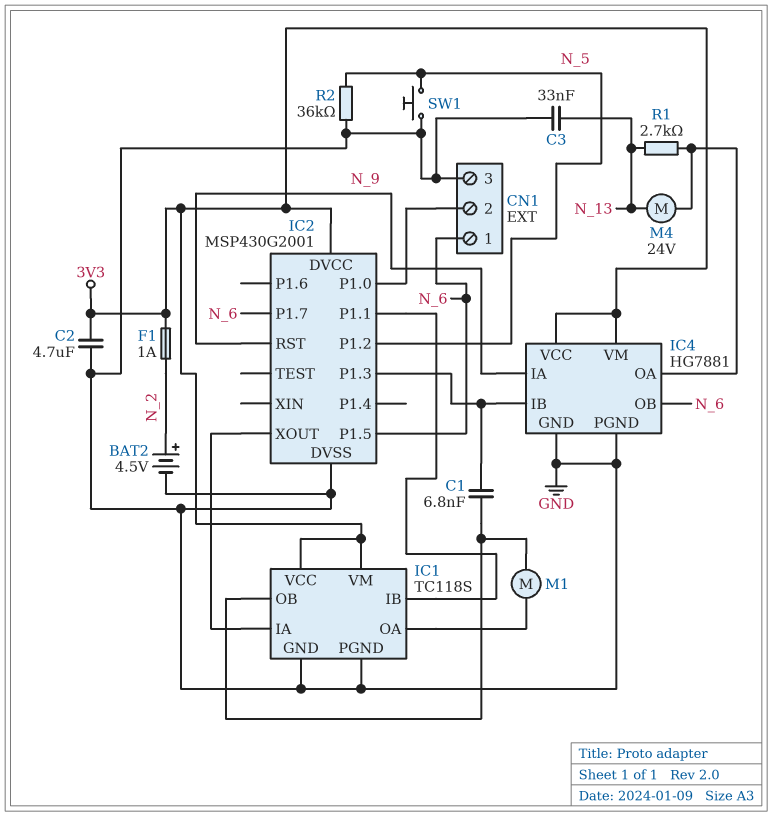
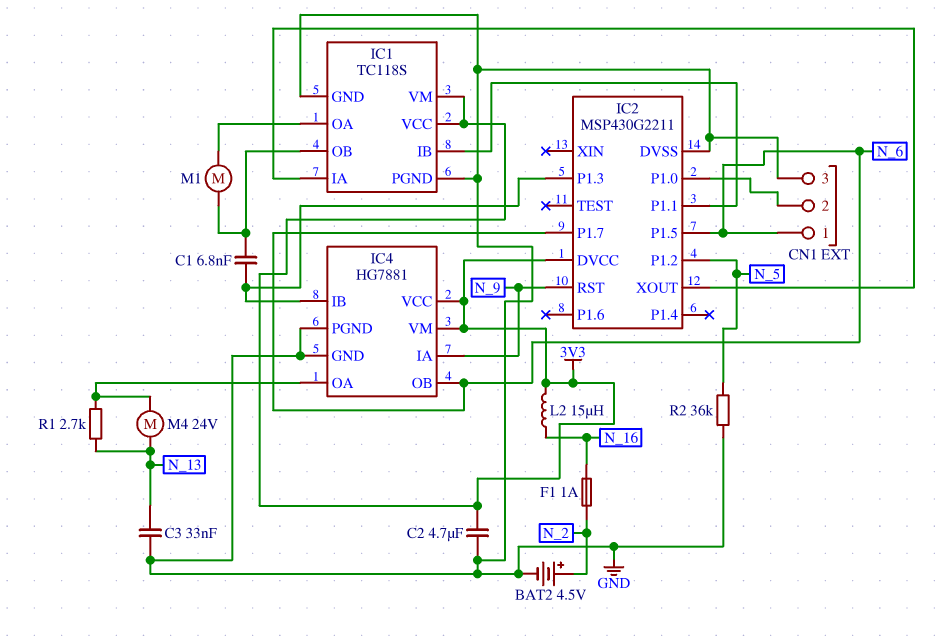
F1: 1A (3V3, N_2) -> 1A (N_2, N_16)
IC2: MSP430G2001 -> MSP430G2211
L2: none -> 15uH (3V3, N_16)
SW1: button (GND, N_5) -> none

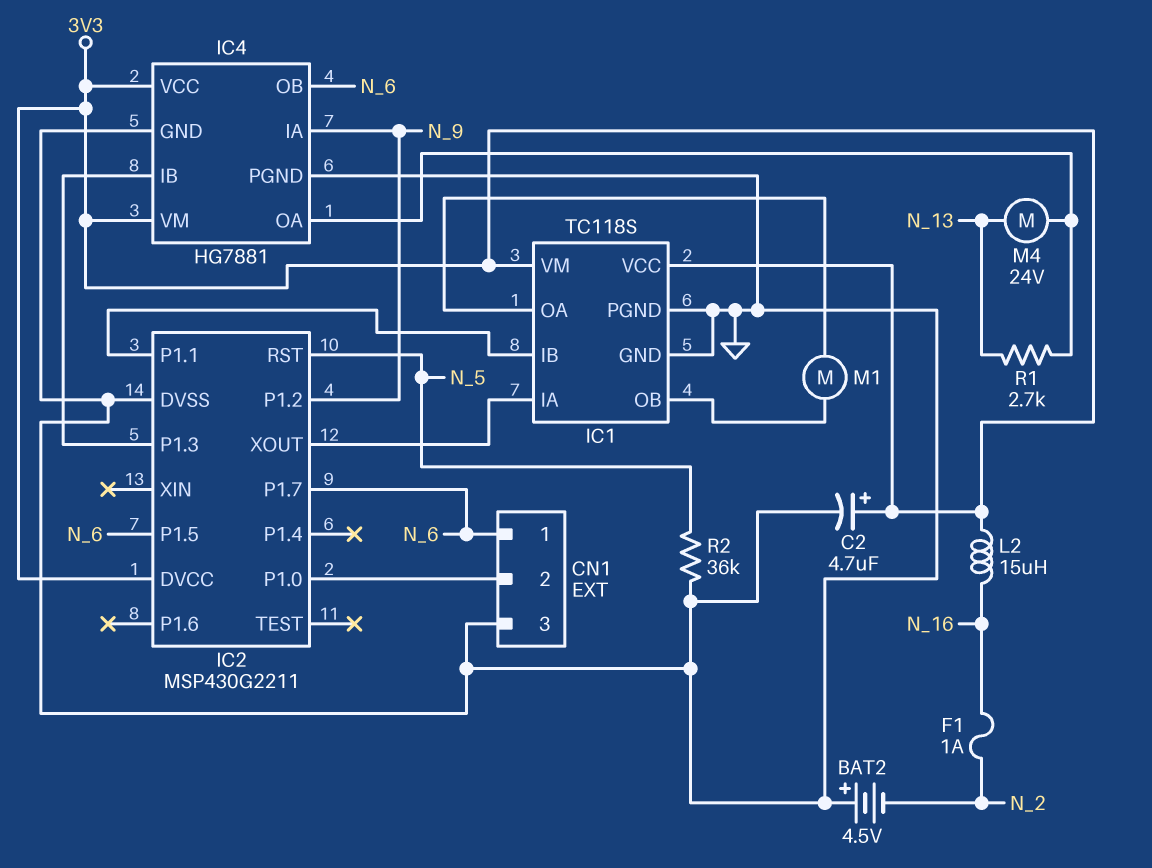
BAT2: 4.5V (plus N_2, minus GND) -> 4.5V (plus GND, minus N_2)
C1: 6.8nF (IC1/OB, IC2/P1.3) -> none
C2: 4.7uF (3V3, GND) -> 4.7uF (plus 3V3, minus GND)
C3: 33nF (GND, N_13) -> none
IC2 pin P1.2: N_5 -> N_9
IC2 pin RST: N_9 -> N_5

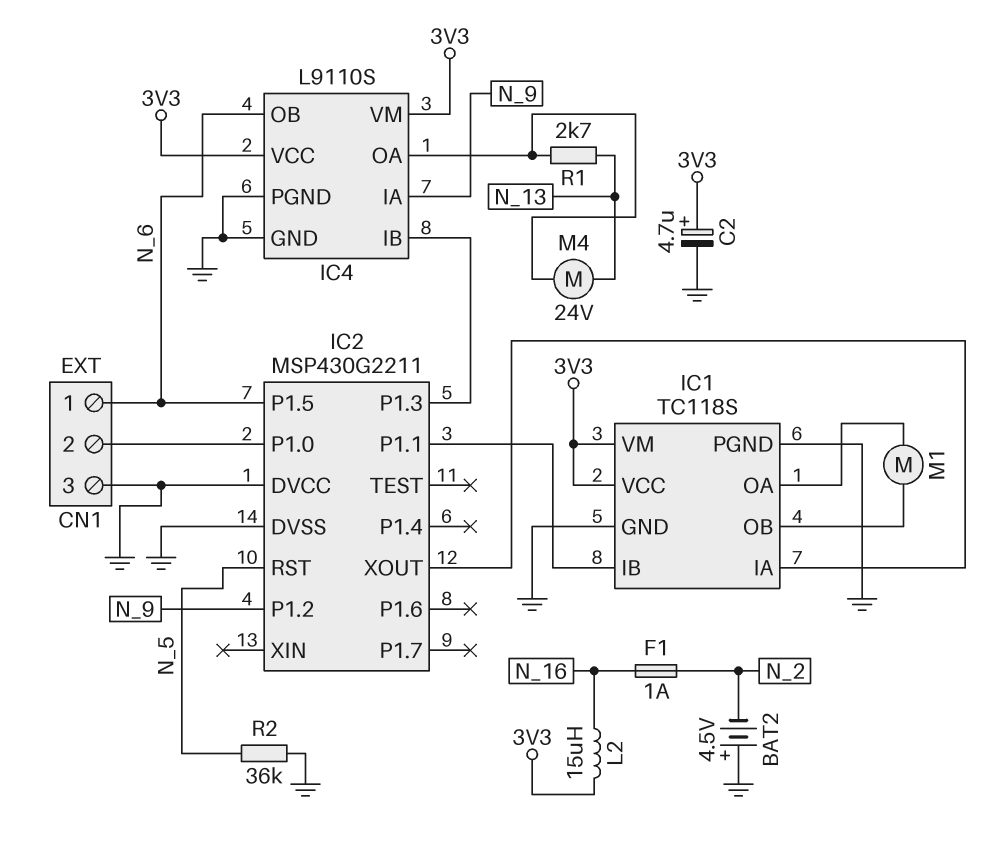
IC2 pin DVCC: 3V3 -> GND
IC2 pin P1.7: N_6 -> none
IC4: HG7881 -> L9110S

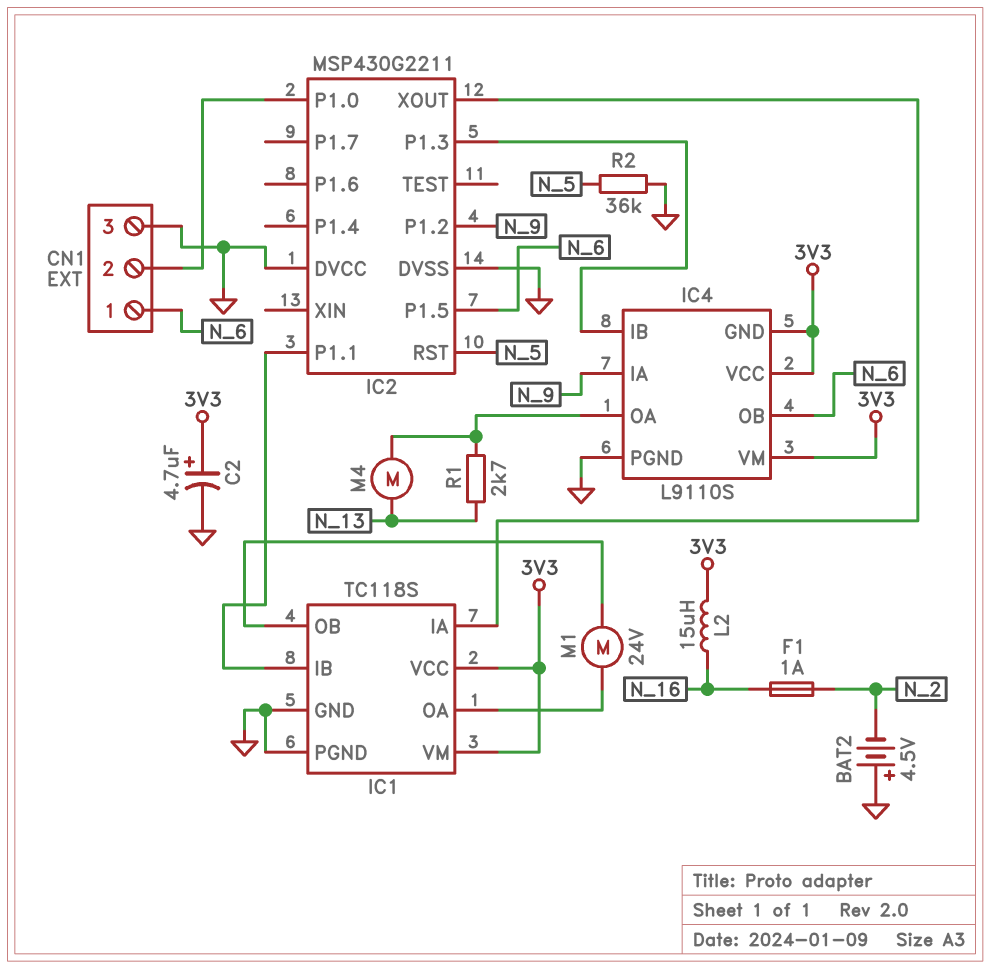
IC4 pin GND: GND -> 3V3
M1: motor (IC1/OA, IC1/OB) -> motor 24V (IC1/OA, IC1/OB)
M4: motor 24V (IC4/OA, N_13) -> motor (IC4/OA, N_13)

